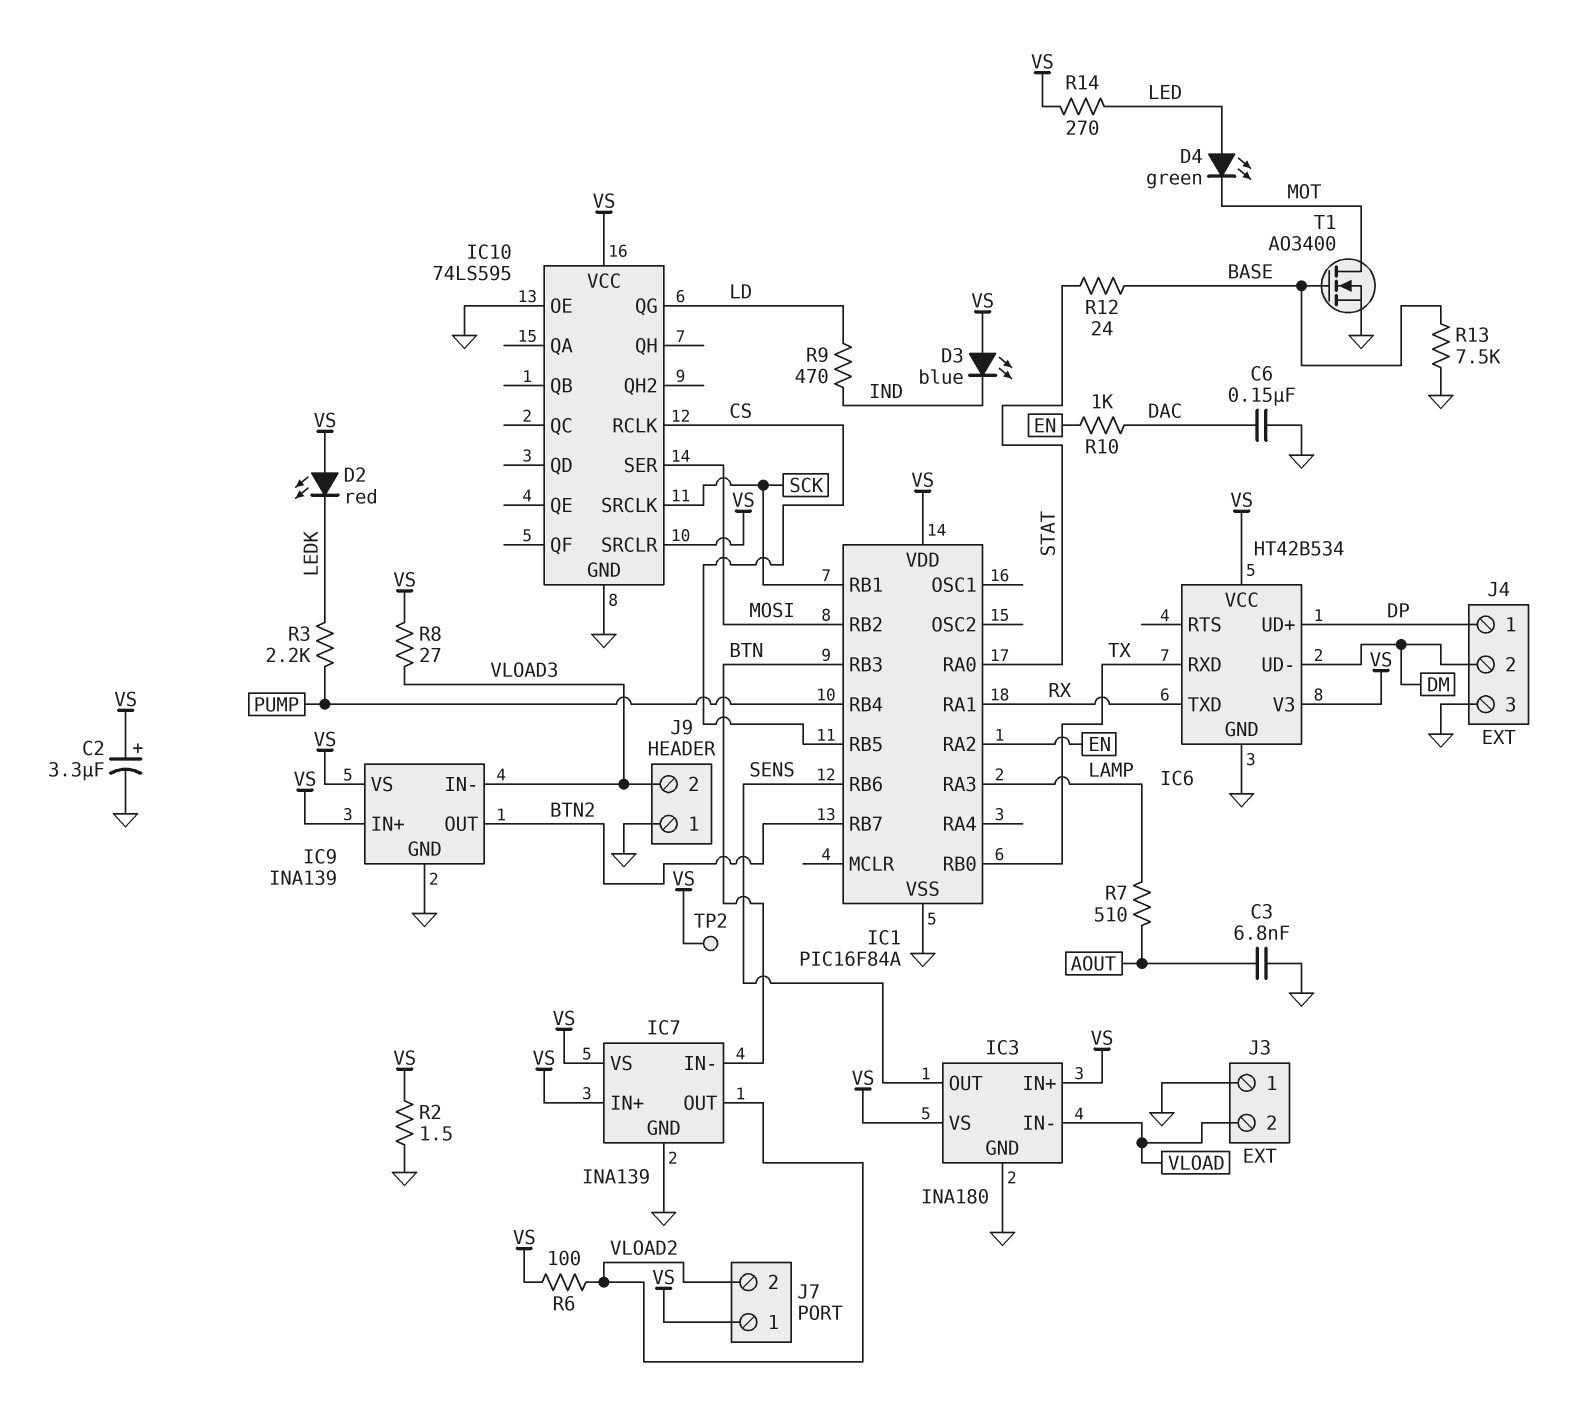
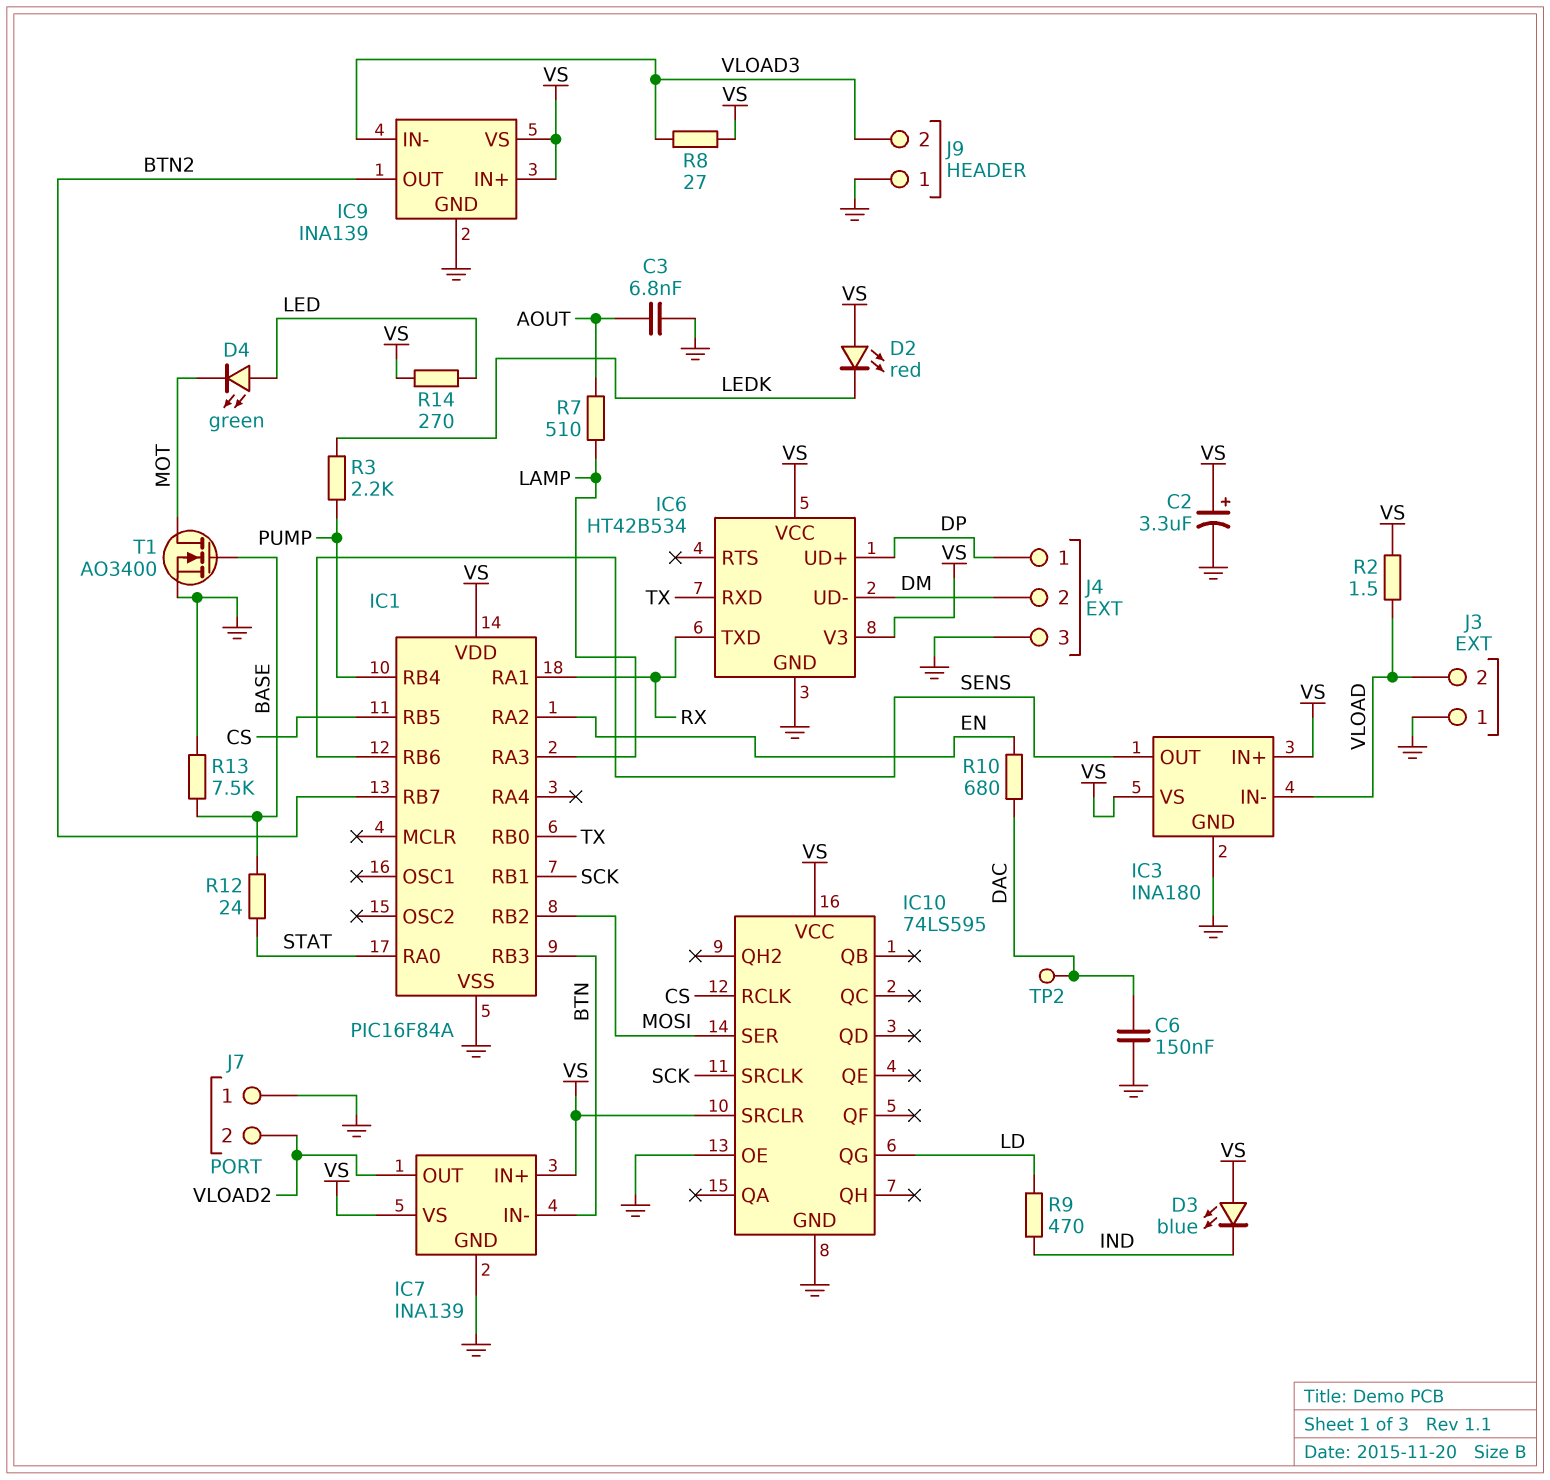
J7 pin 1: VS -> GND
R2: 1.5 (GND, VS) -> 1.5 (VLOAD, VS)
R6: 100 (VLOAD2, VS) -> none
R10: 1k (DAC, EN) -> 680 (DAC, EN)
TP2: test point (VS) -> test point (DAC)

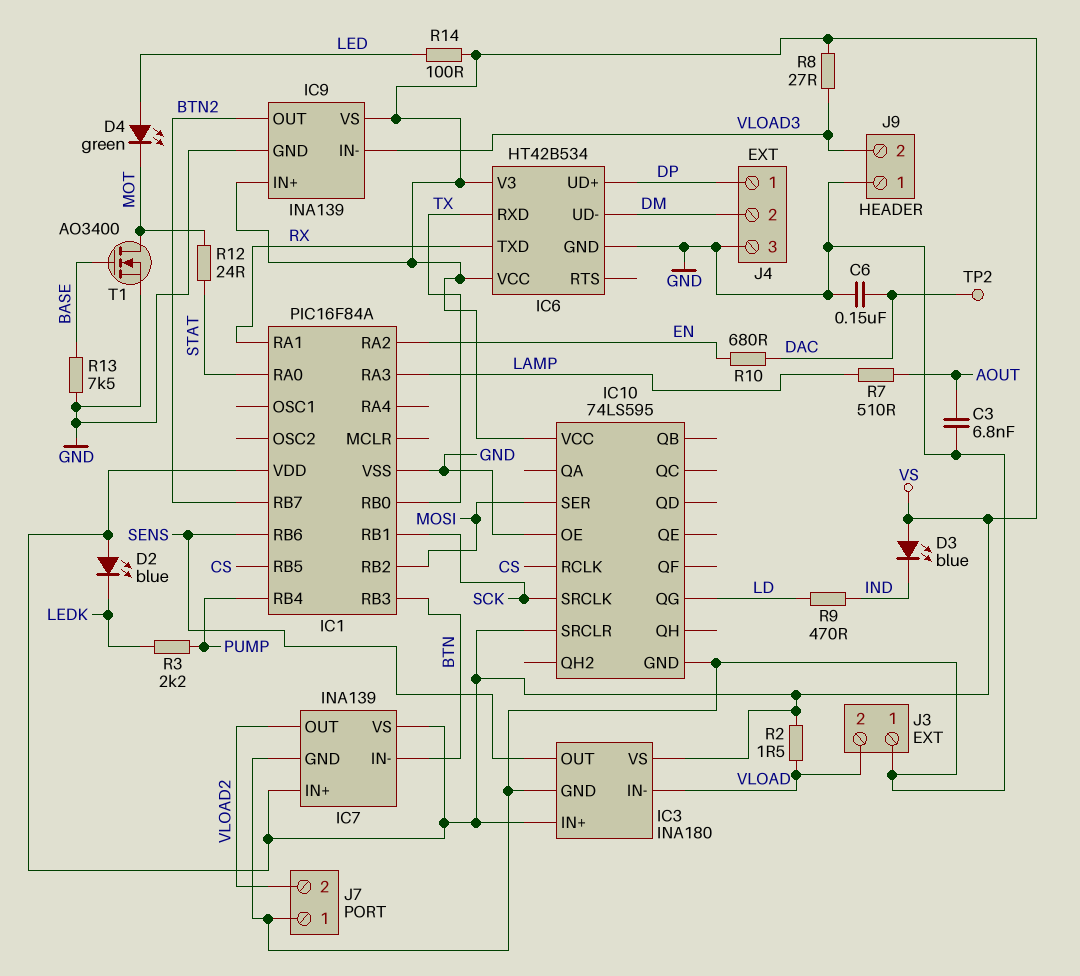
C2: 3.3uF (plus VS, minus GND) -> none
D2: LED red (A VS, K LEDK) -> LED blue (A VS, K LEDK)
R12: 24 (BASE, STAT) -> 24 (MOT, STAT)
R14: 270 (LED, VS) -> 100 (LED, VS)

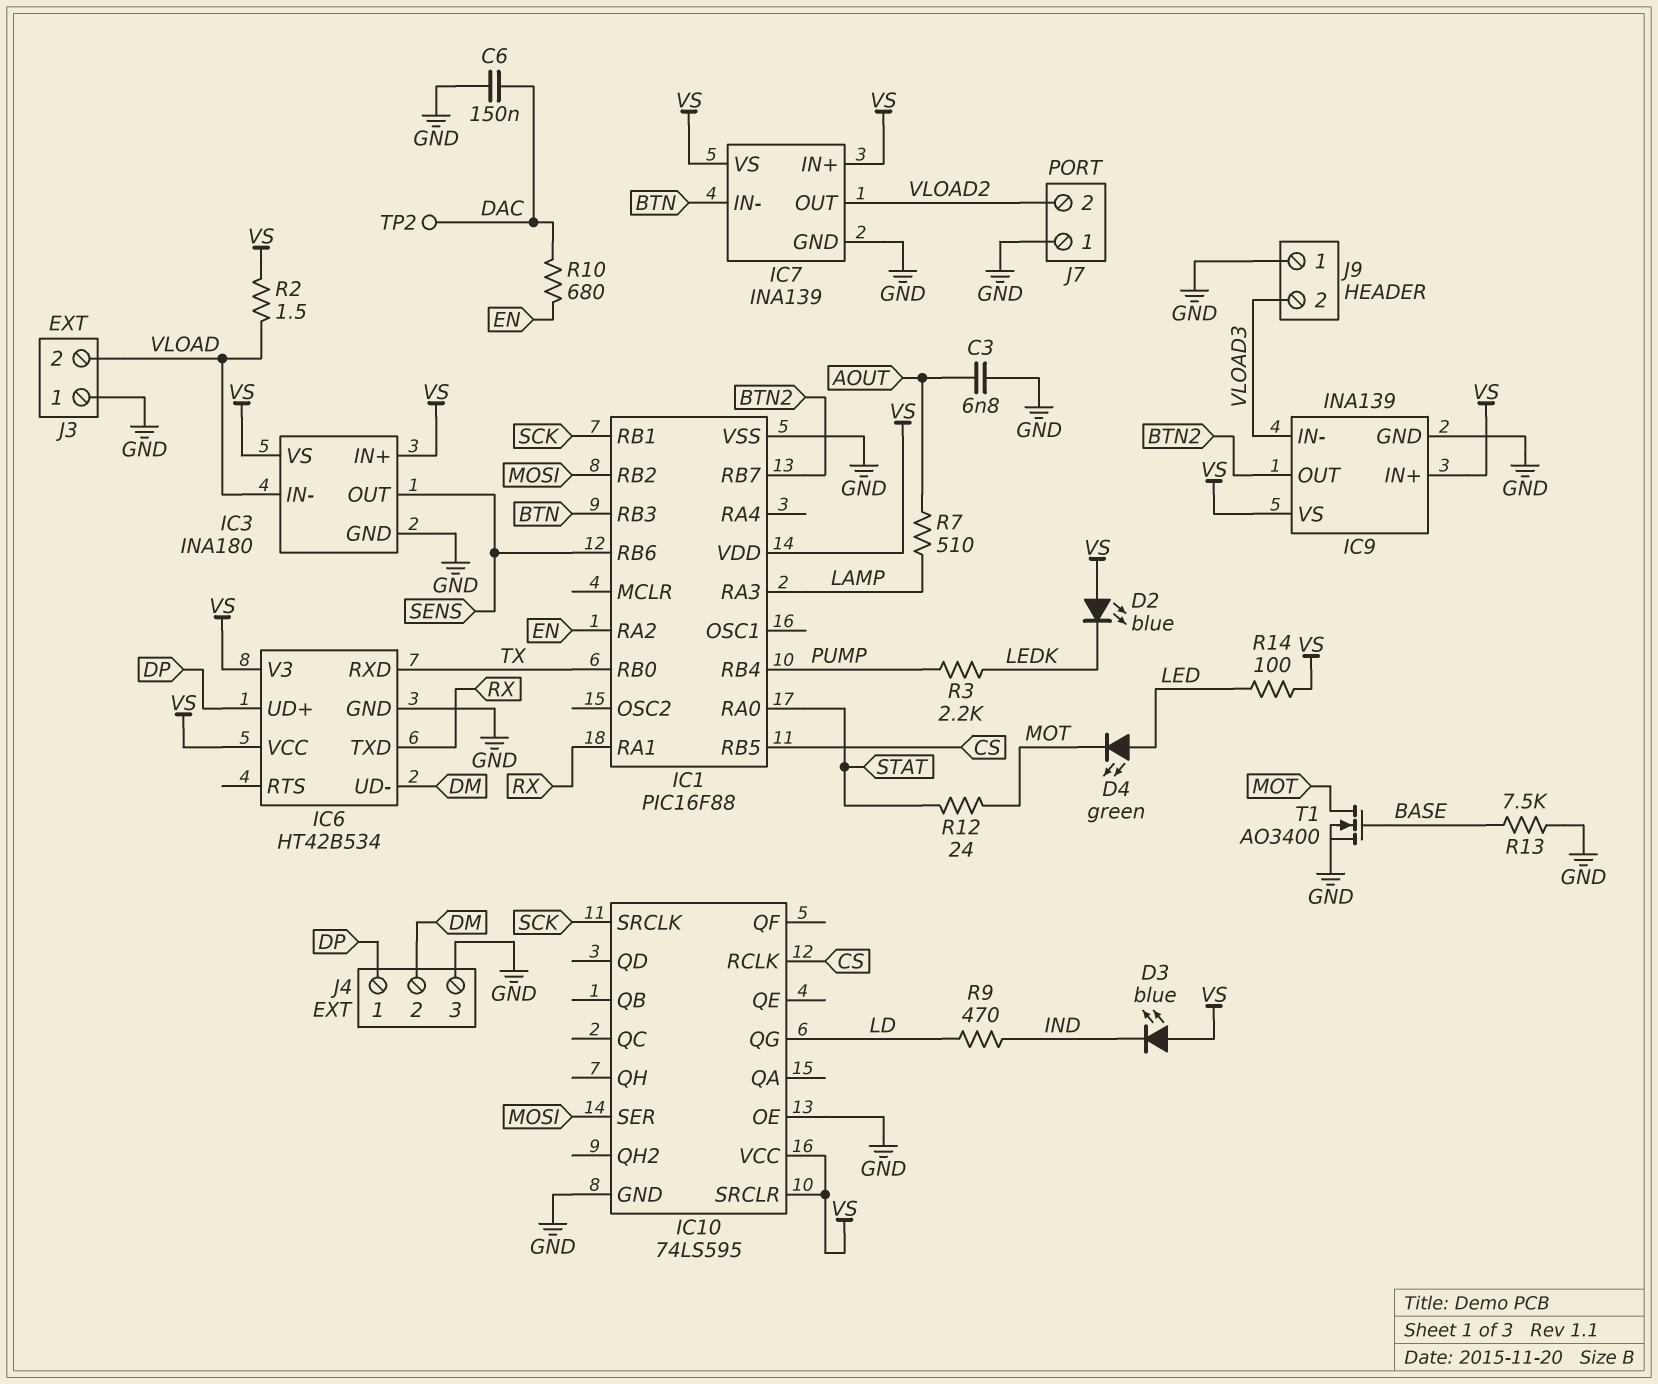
IC1: PIC16F84A -> PIC16F88
R8: 27 (VLOAD3, VS) -> none

